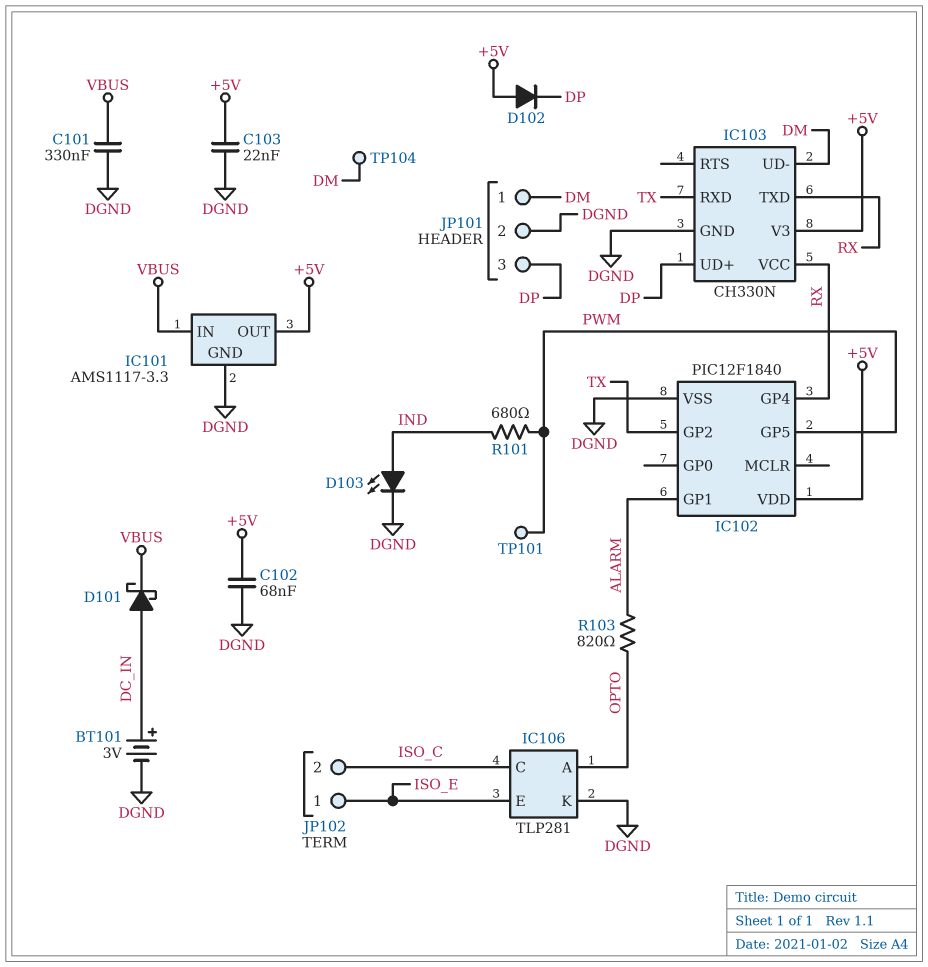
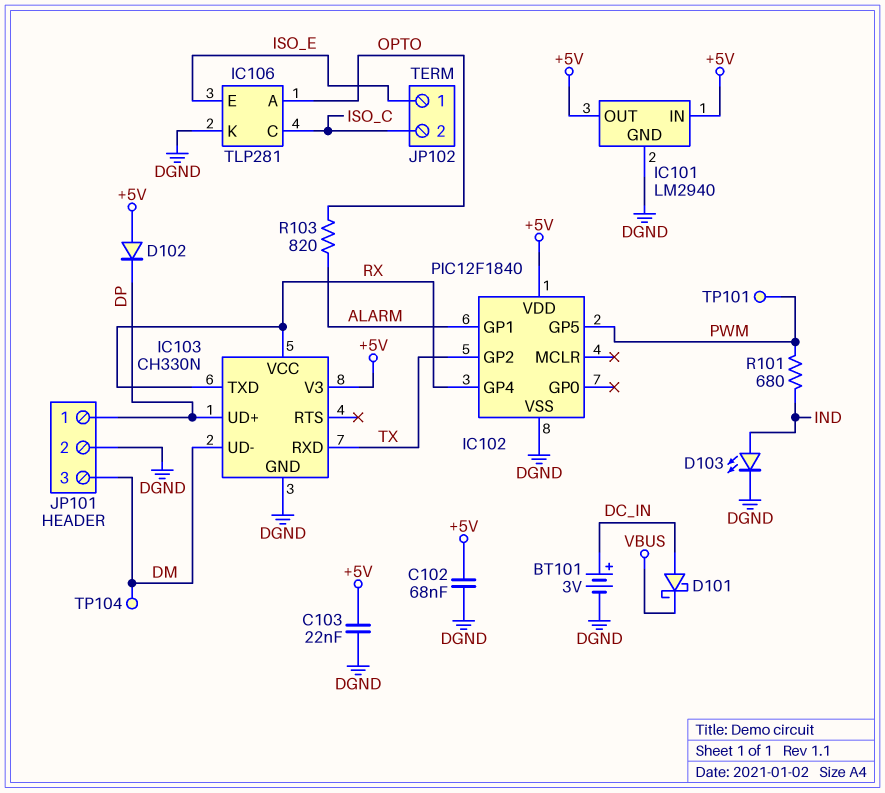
C101: 330nF (DGND, VBUS) -> none
IC101: AMS1117-3.3 -> LM2940
IC101 pin IN: VBUS -> +5V
JP101 pin 1: DM -> DP
JP101 pin 3: DP -> DM

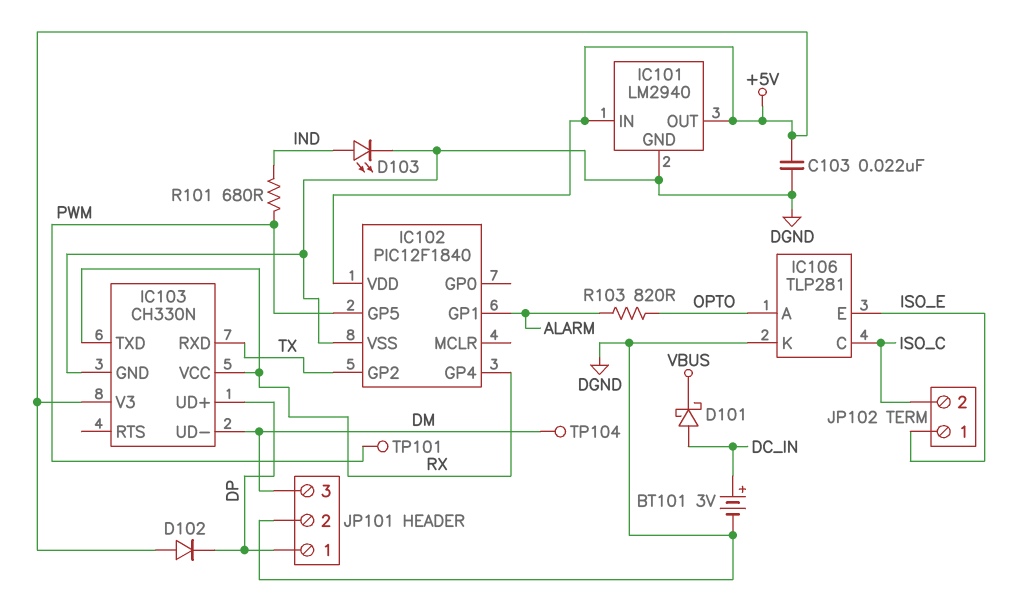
C102: 68nF (+5V, DGND) -> none

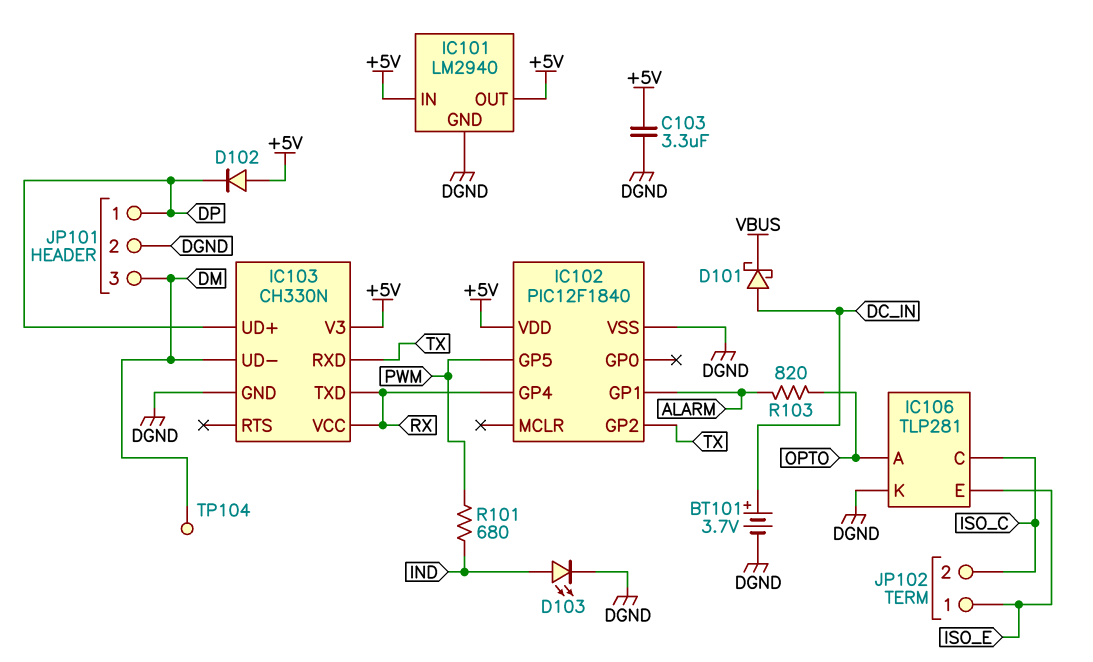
BT101: 3V (plus DC_IN, minus DGND) -> 3.7V (plus DC_IN, minus DGND)
C103: 22nF (+5V, DGND) -> 3.3uF (+5V, DGND)
TP101: test point (PWM) -> none

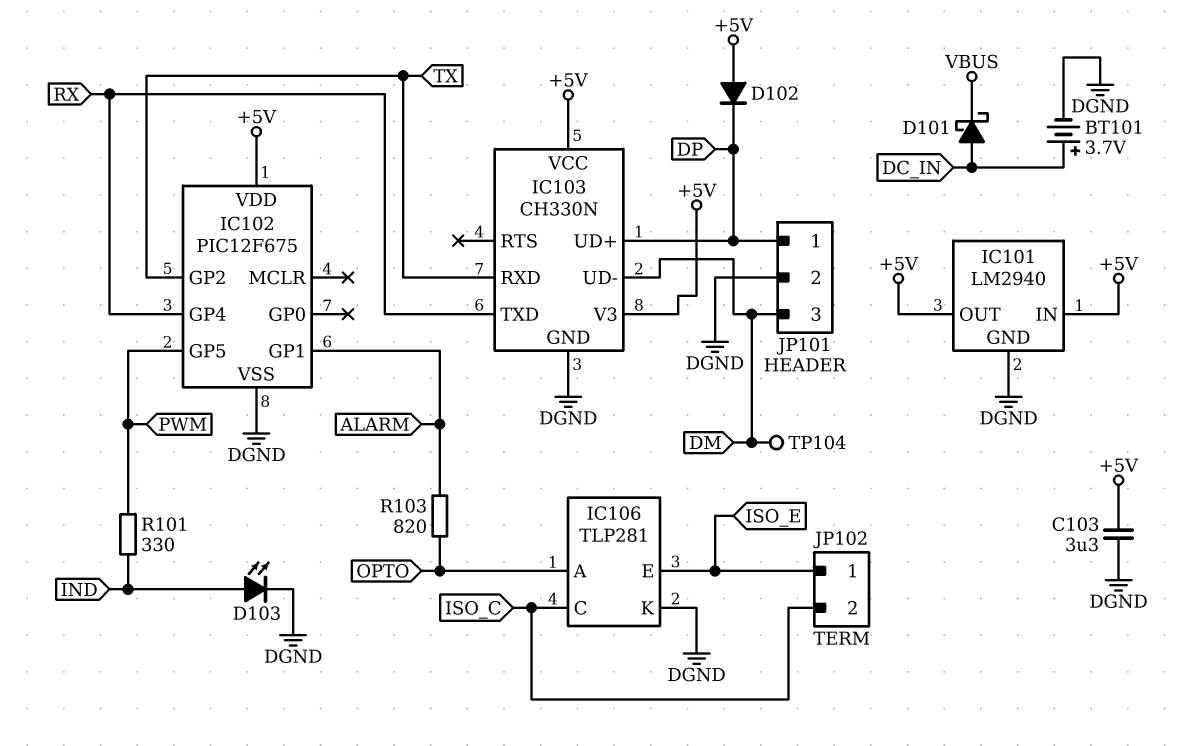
IC102: PIC12F1840 -> PIC12F675
IC103 pin VCC: RX -> +5V
R101: 680 (IND, PWM) -> 330 (IND, PWM)

